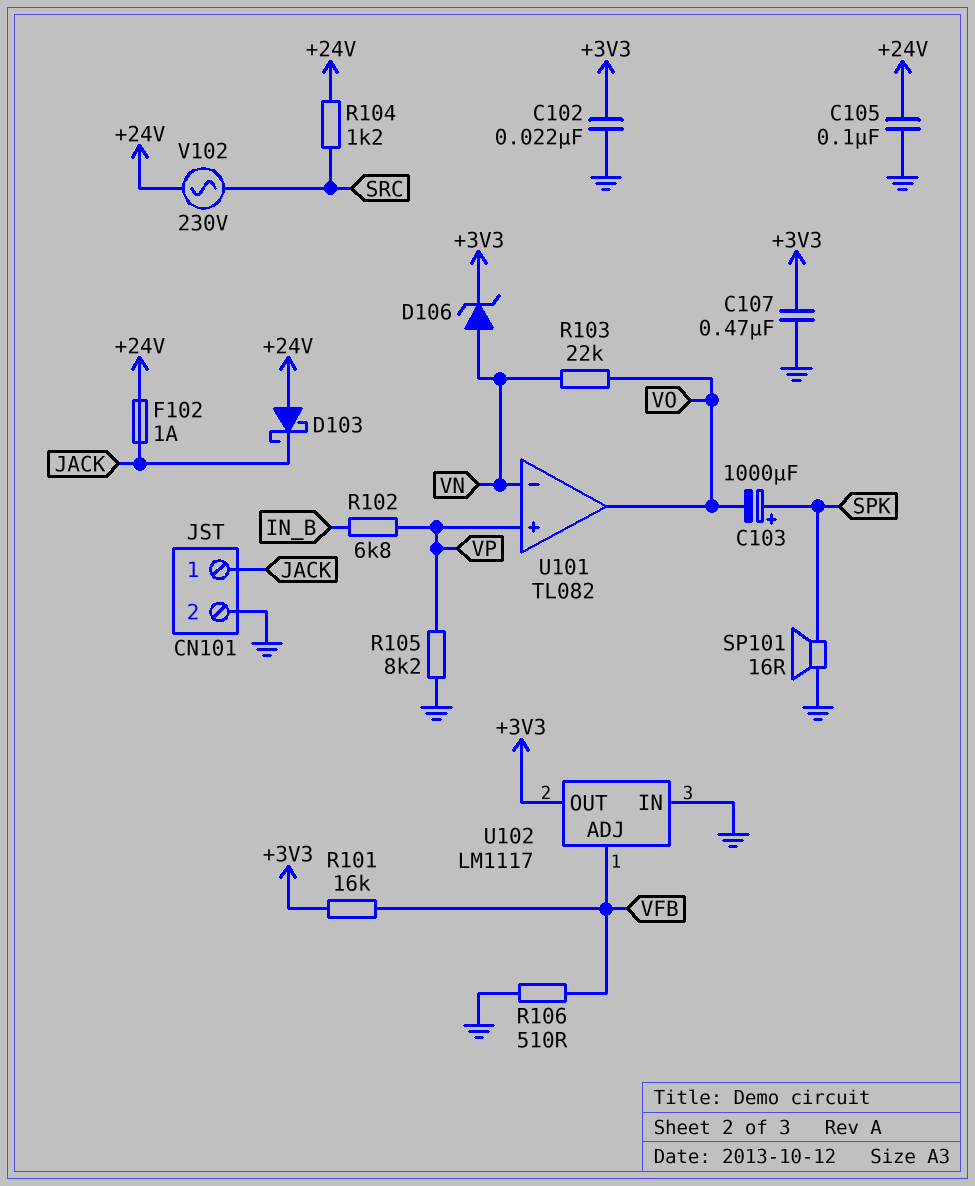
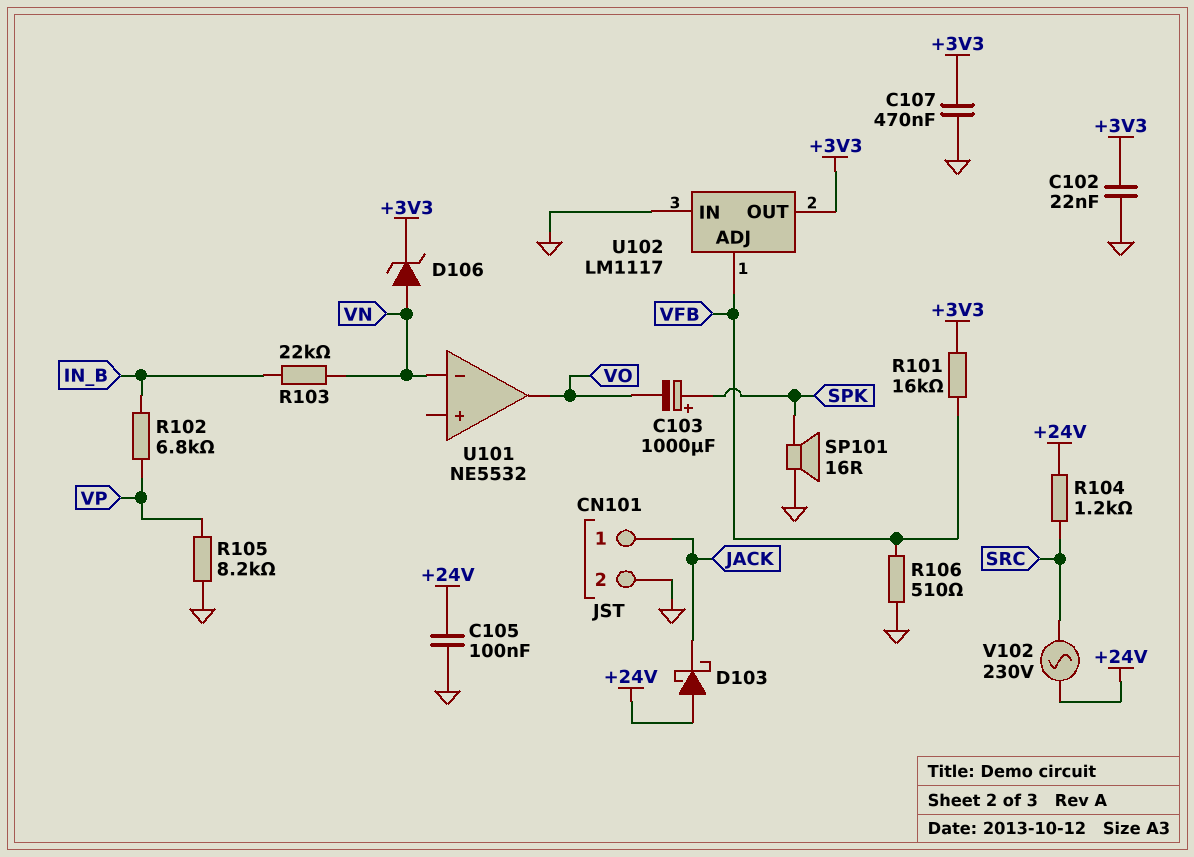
F102: 1A (+24V, JACK) -> none
R103: 22k (VN, VO) -> 22k (IN_B, VN)
U101: TL082 -> NE5532
U101 pin in+: VP -> none

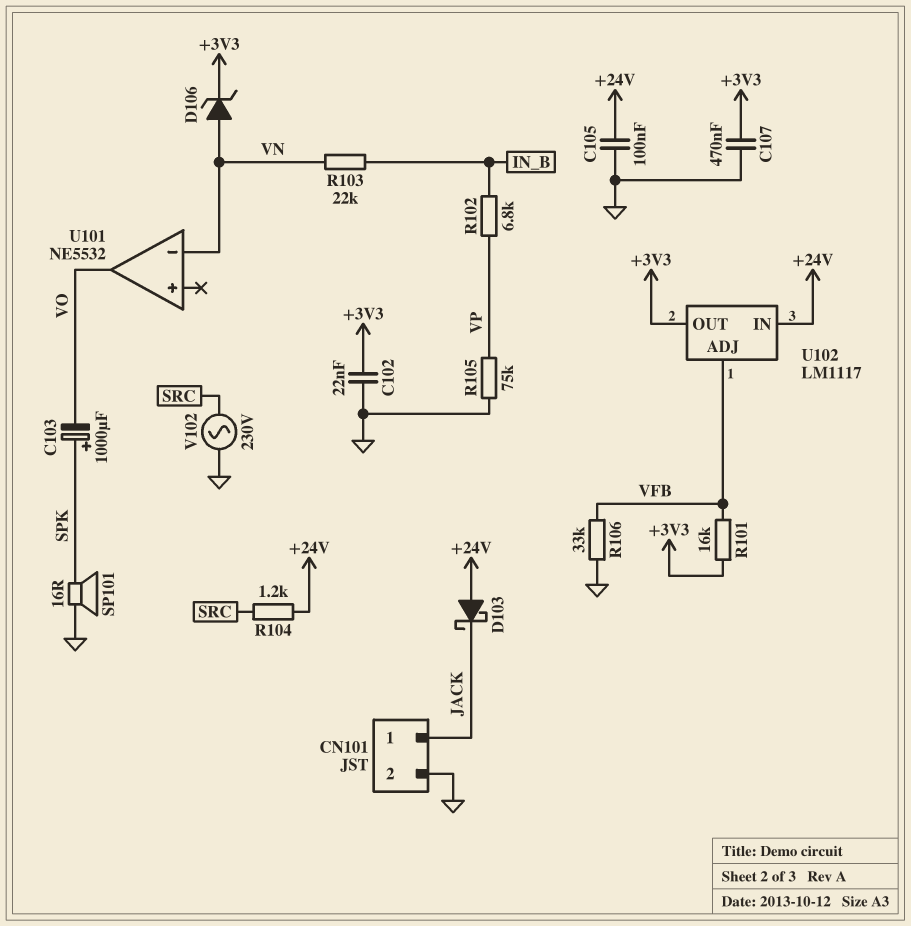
R105: 8.2k (GND, VP) -> 75k (GND, VP)
R106: 510 (GND, VFB) -> 33k (GND, VFB)
U102 pin IN: GND -> +24V
V102: AC 230V (+24V, SRC) -> AC 230V (GND, SRC)

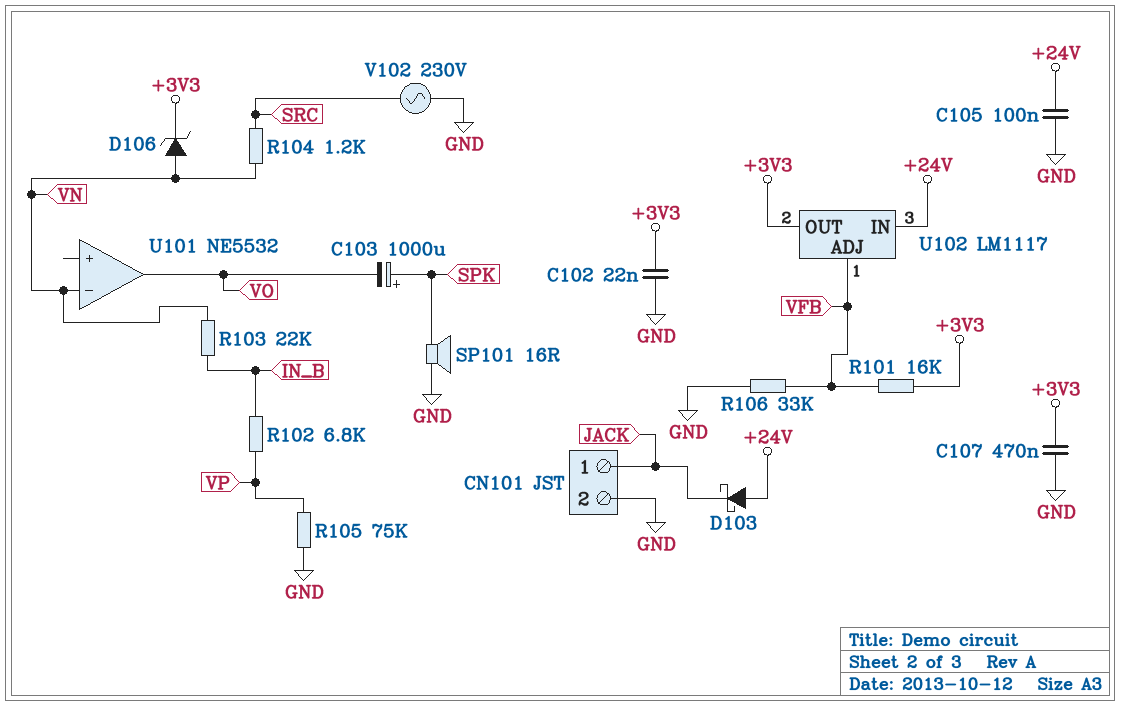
R104: 1.2k (+24V, SRC) -> 1.2k (SRC, VN)

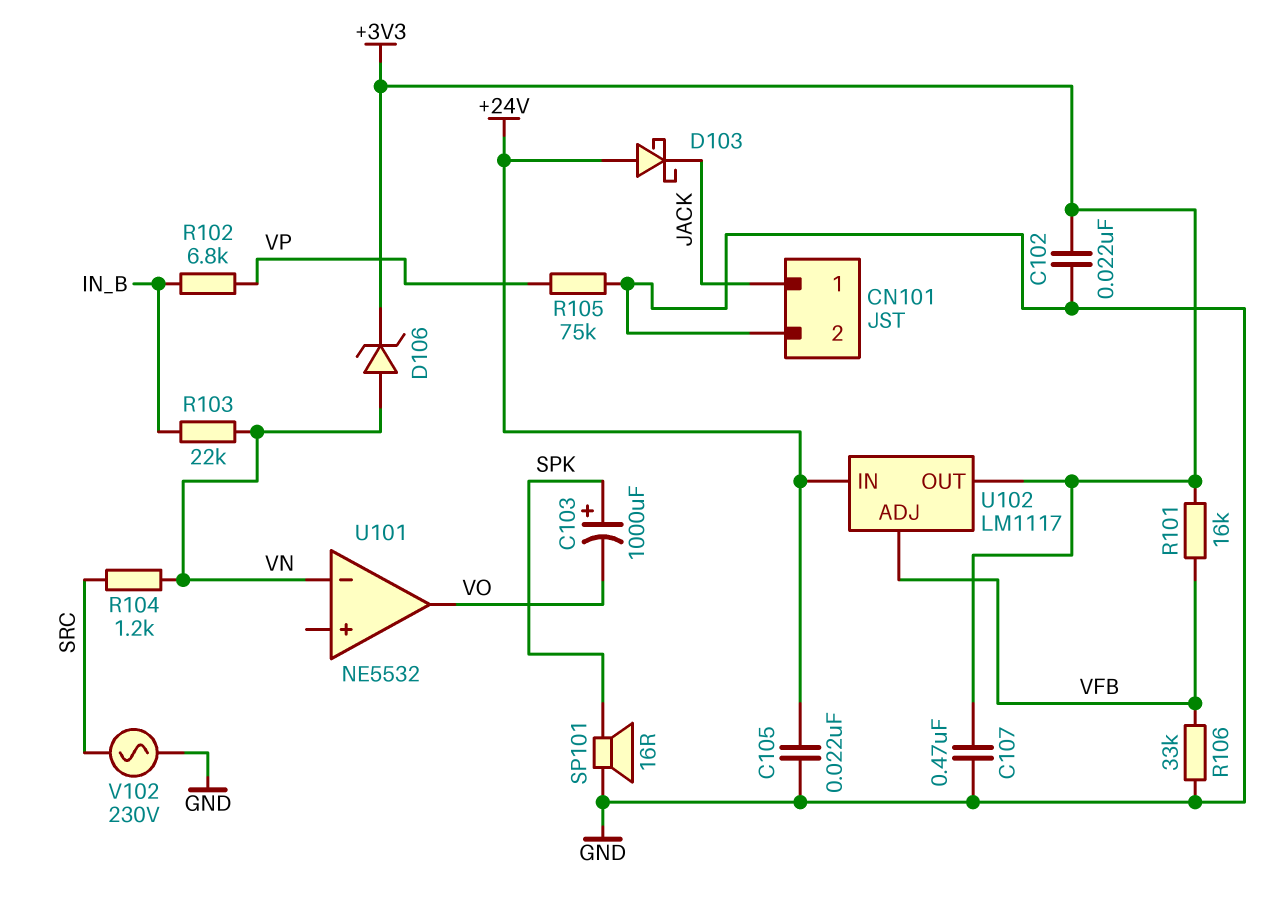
C105: 100nF (+24V, GND) -> 22nF (+24V, GND)

